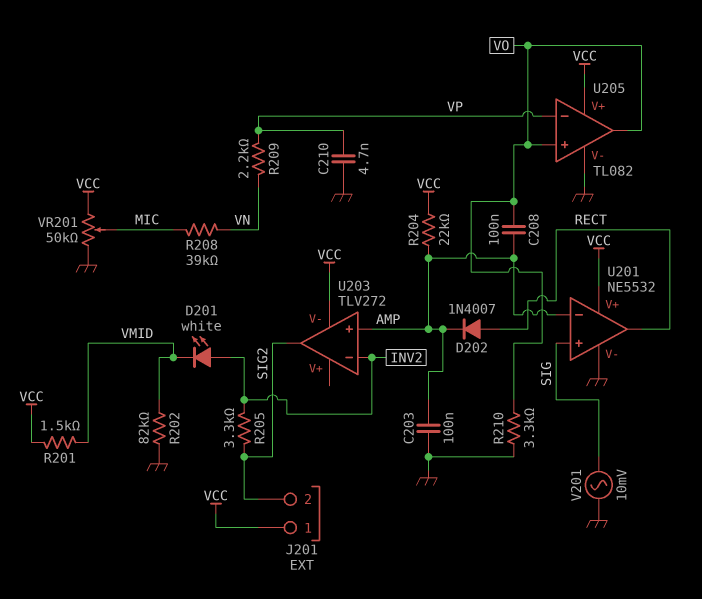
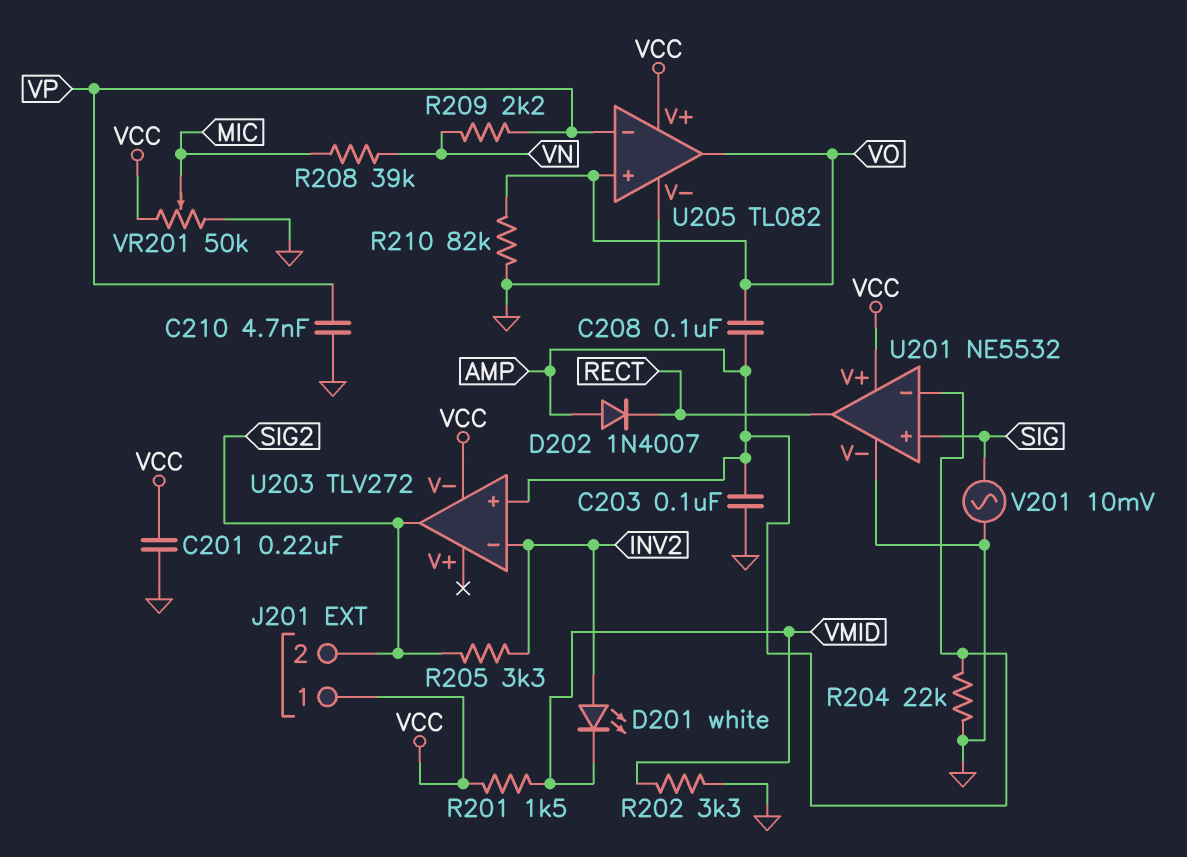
C201: none -> 220nF (GND, VCC)
D202: diode 1N4007 (A RECT, K AMP) -> diode 1N4007 (A AMP, K RECT)
R202: 82k (GND, VMID) -> 3.3k (GND, VMID)
R204: 22k (AMP, VCC) -> 22k (AMP, GND)
R210: 3.3k (GND, VO) -> 82k (GND, VO)

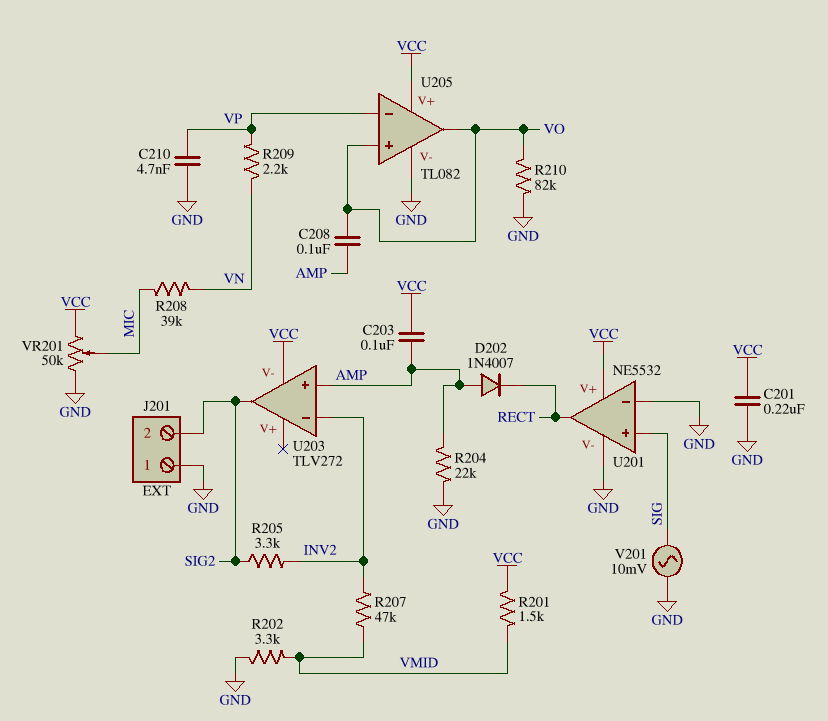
C203: 100nF (AMP, GND) -> 100nF (AMP, VCC)
D201: LED white (A INV2, K VMID) -> none
J201 pin 1: VCC -> GND
R207: none -> 47k (INV2, VMID)
U201 pin in-: AMP -> GND

